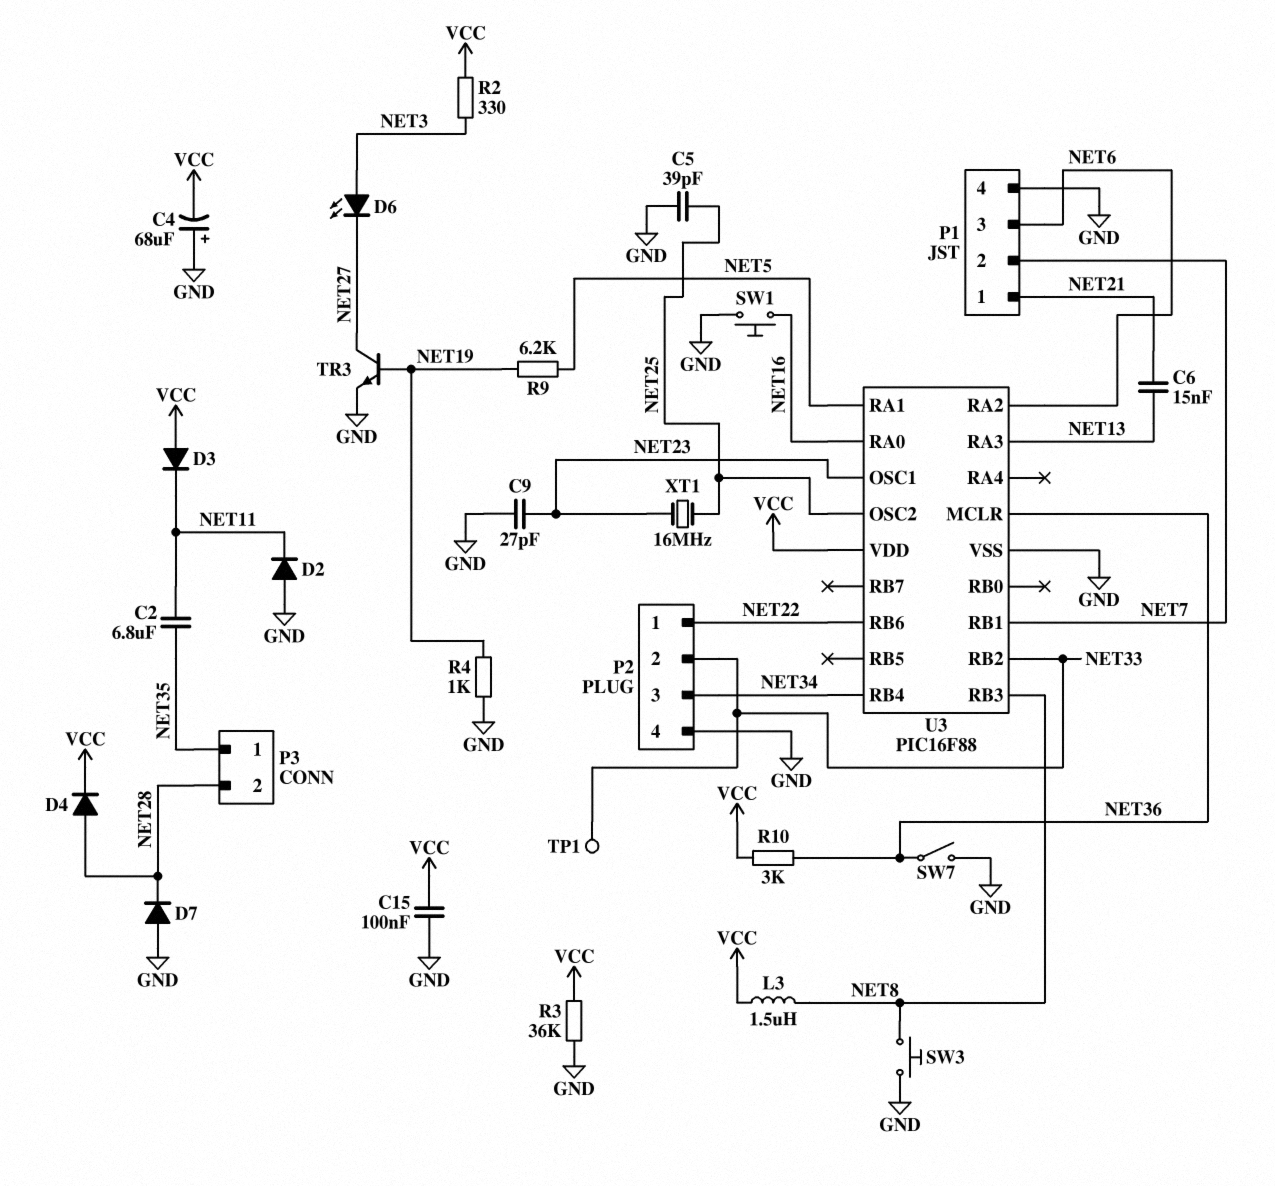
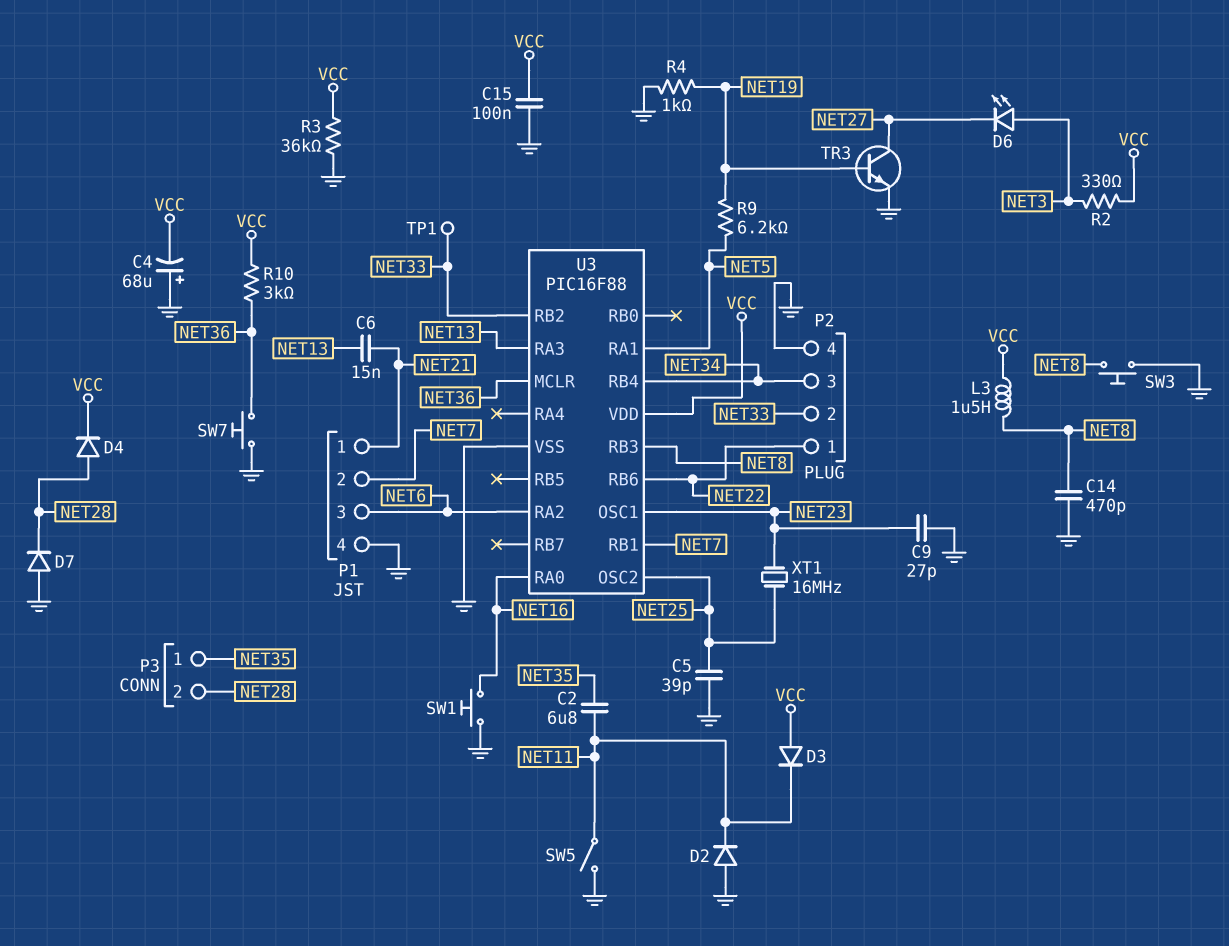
C14: none -> 470pF (GND, NET8)
SW5: none -> switch (GND, NET11)
SW7: switch (GND, NET36) -> button (GND, NET36)

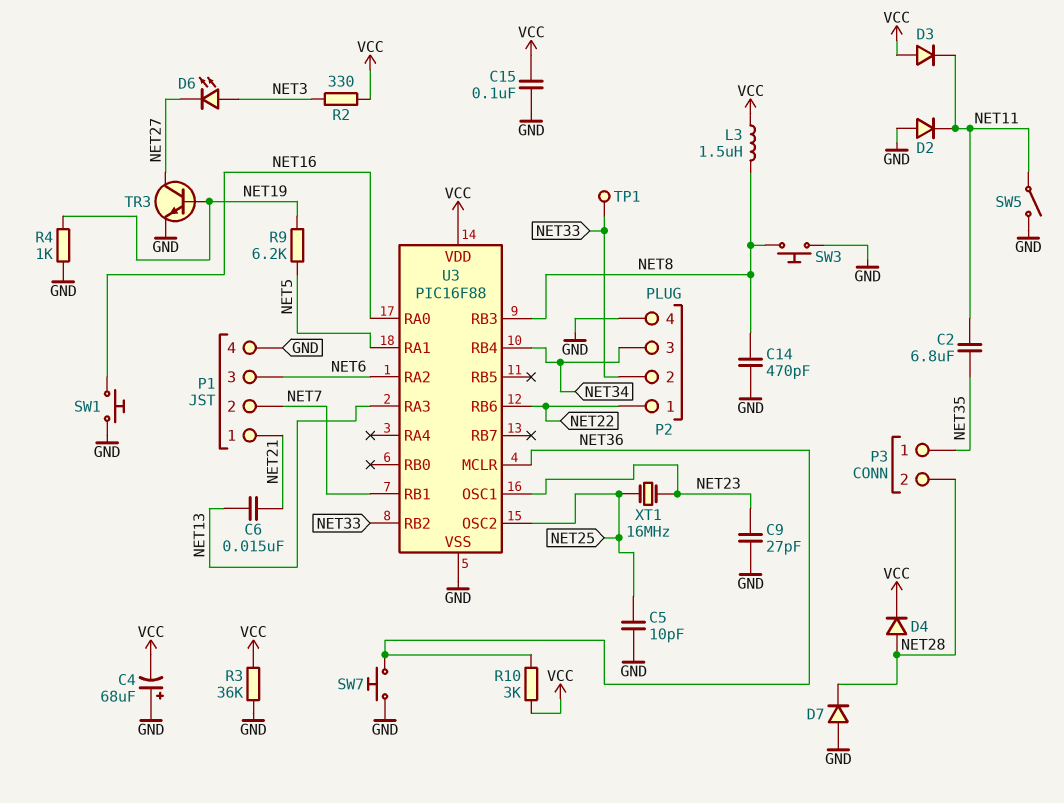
C5: 39pF (GND, NET25) -> 10pF (GND, NET25)

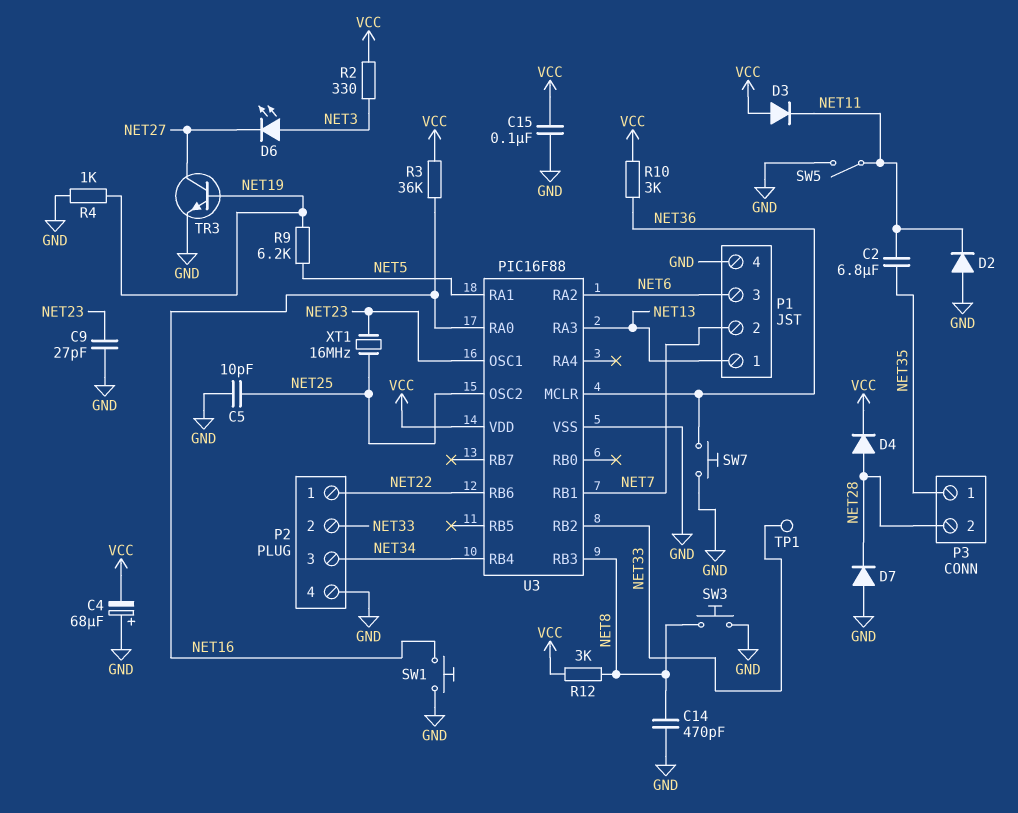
C6: 15nF (NET13, NET21) -> none
L3: 1.5uH (NET8, VCC) -> none
P1 pin 1: NET21 -> NET13
R3: 36k (GND, VCC) -> 36k (NET16, VCC)
R12: none -> 3k (NET8, VCC)

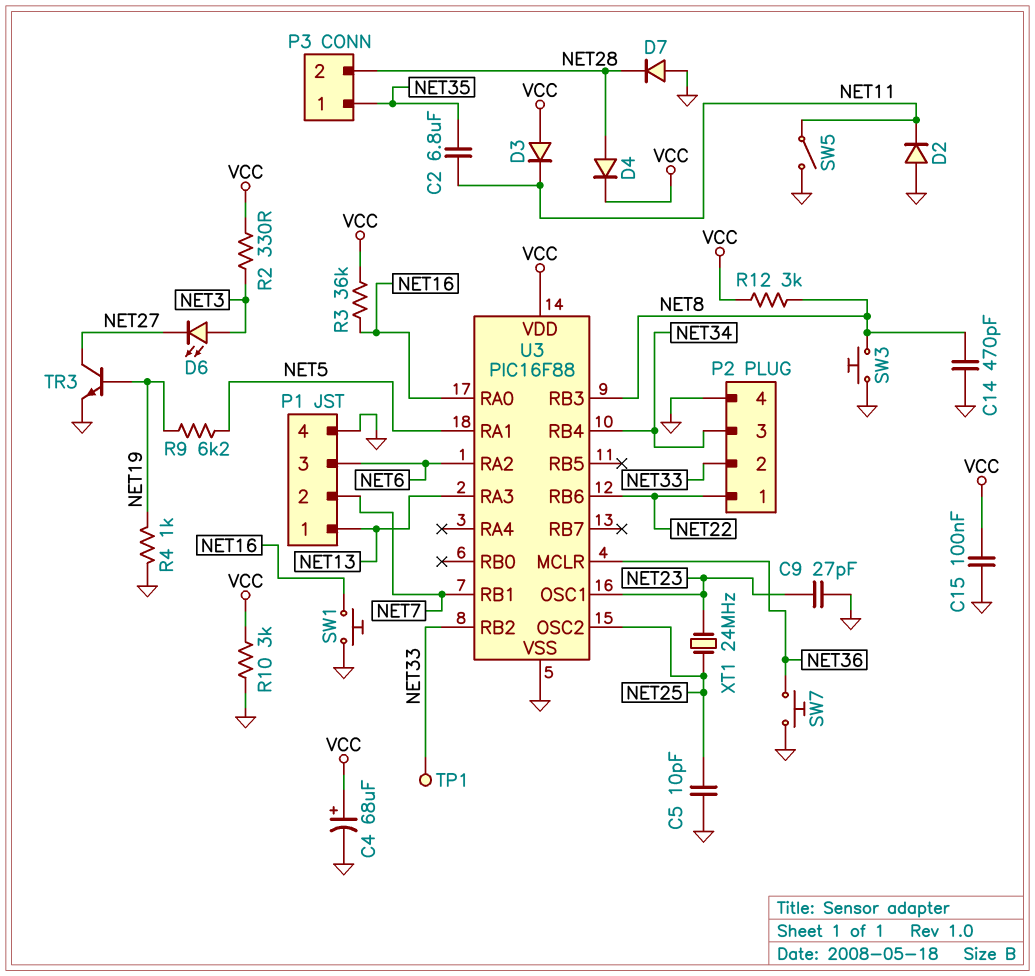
C4: 68uF (plus GND, minus VCC) -> 68uF (plus VCC, minus GND)
R10: 3k (NET36, VCC) -> 3k (GND, VCC)
XT1: 16MHz (NET23, NET25) -> 24MHz (NET23, NET25)

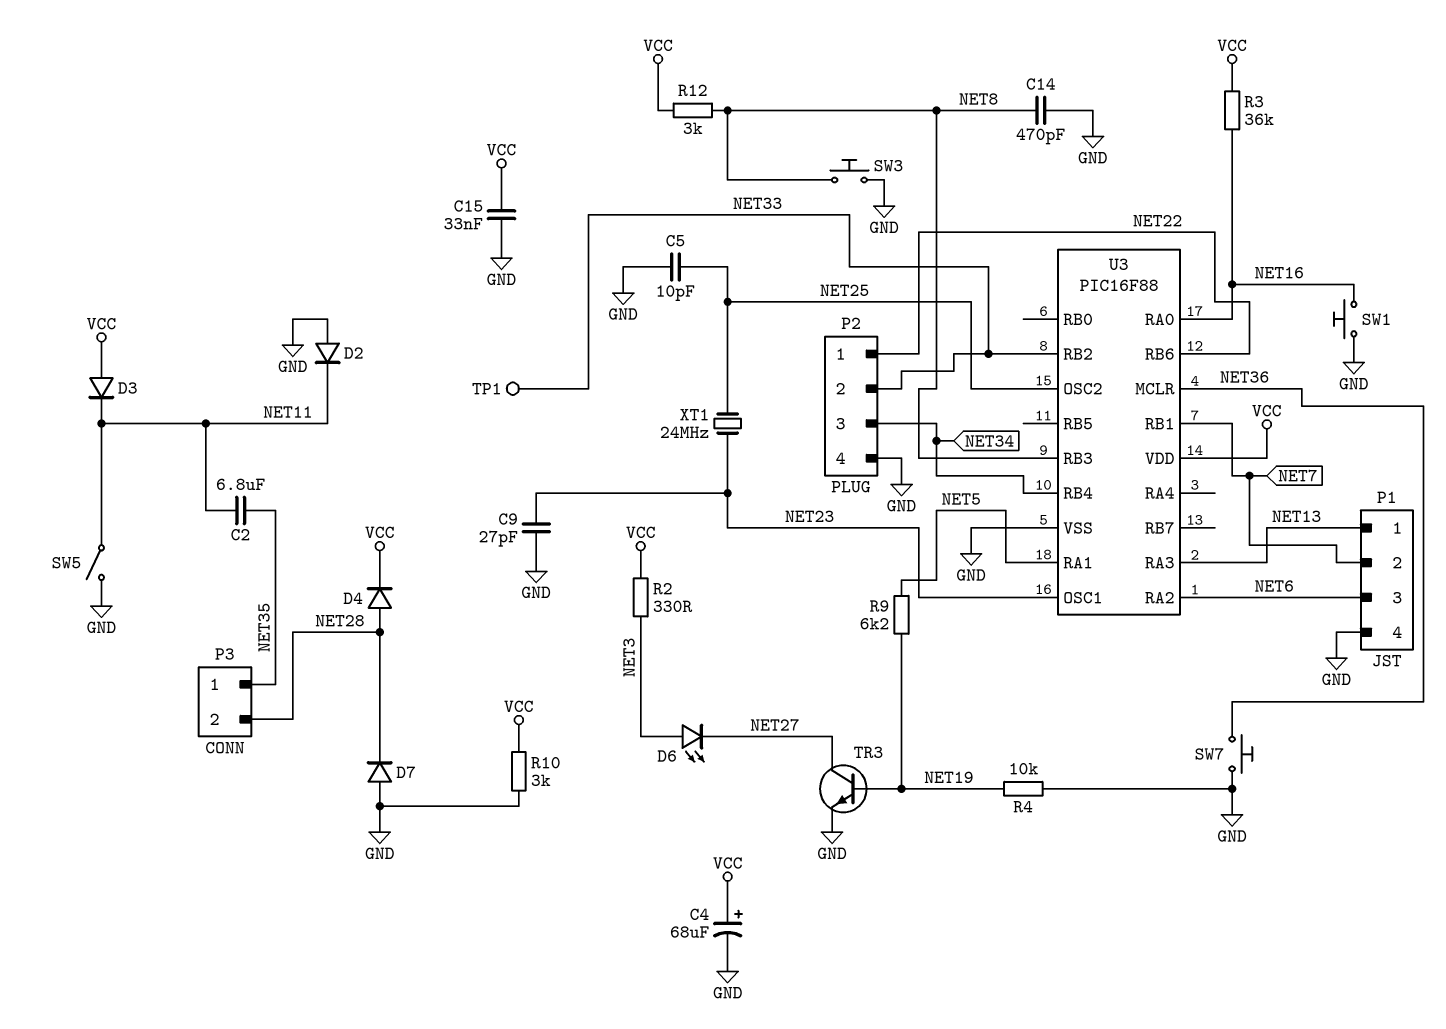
C15: 100nF (GND, VCC) -> 33nF (GND, VCC)
R4: 1k (GND, NET19) -> 10k (GND, NET19)

